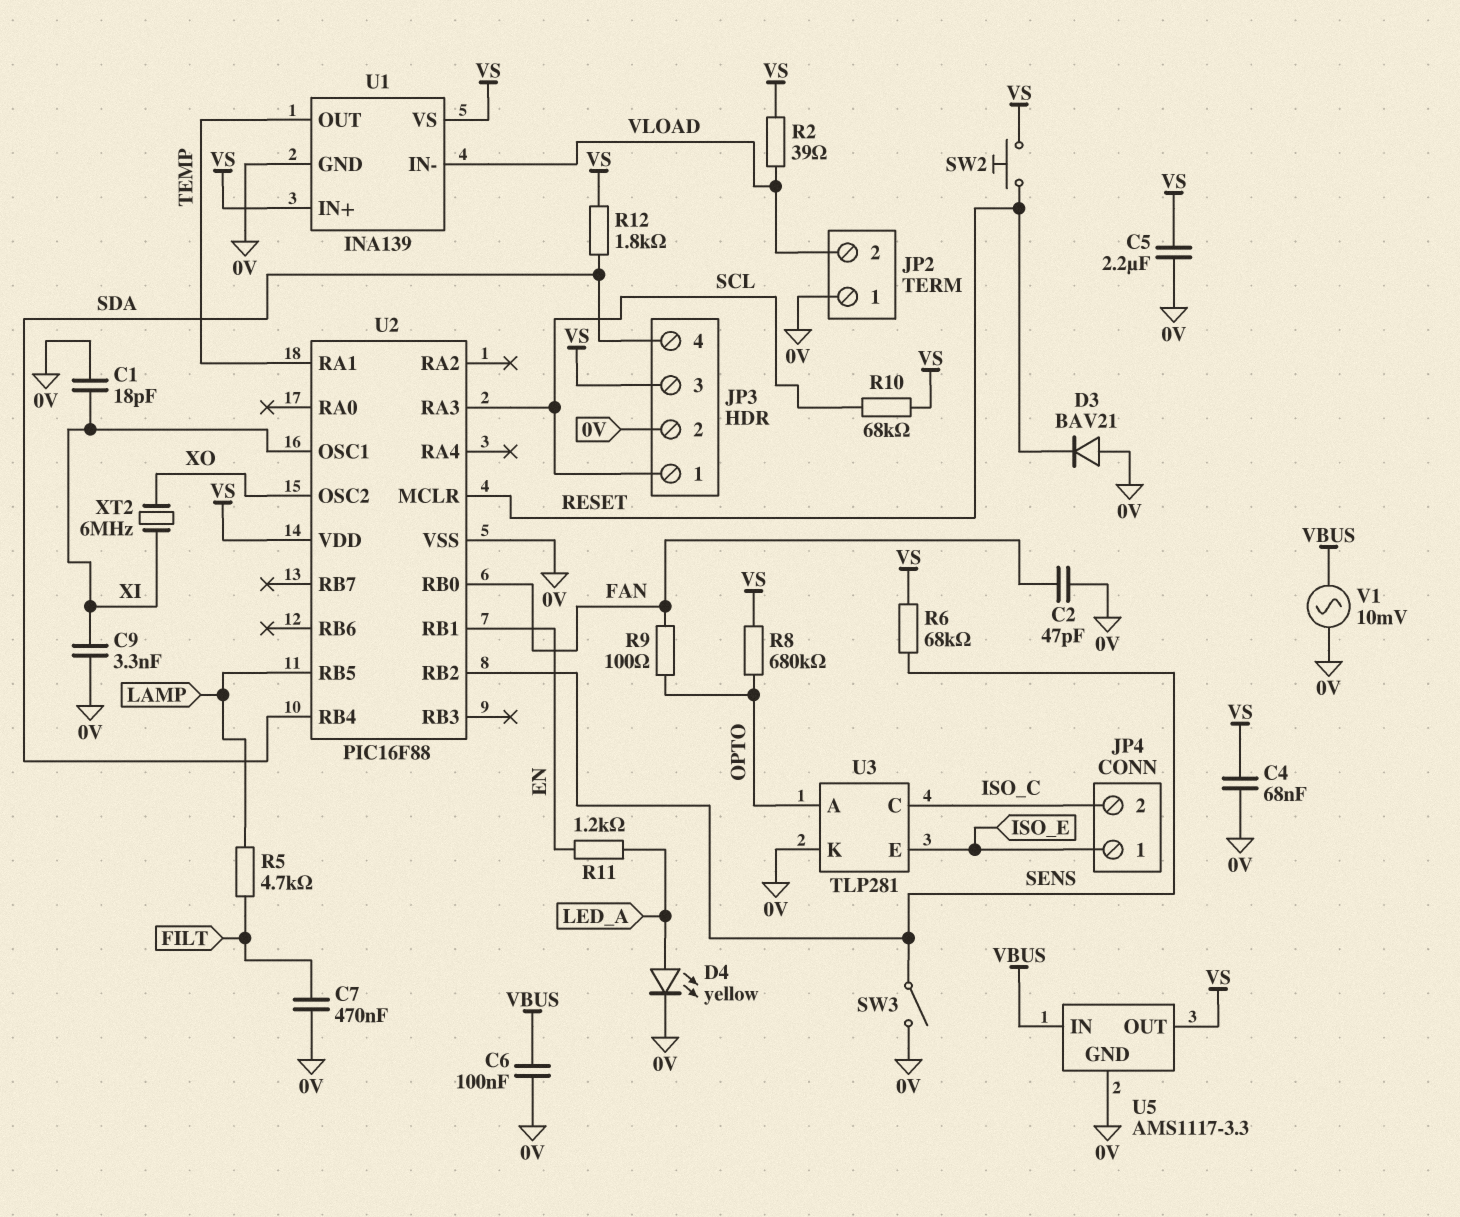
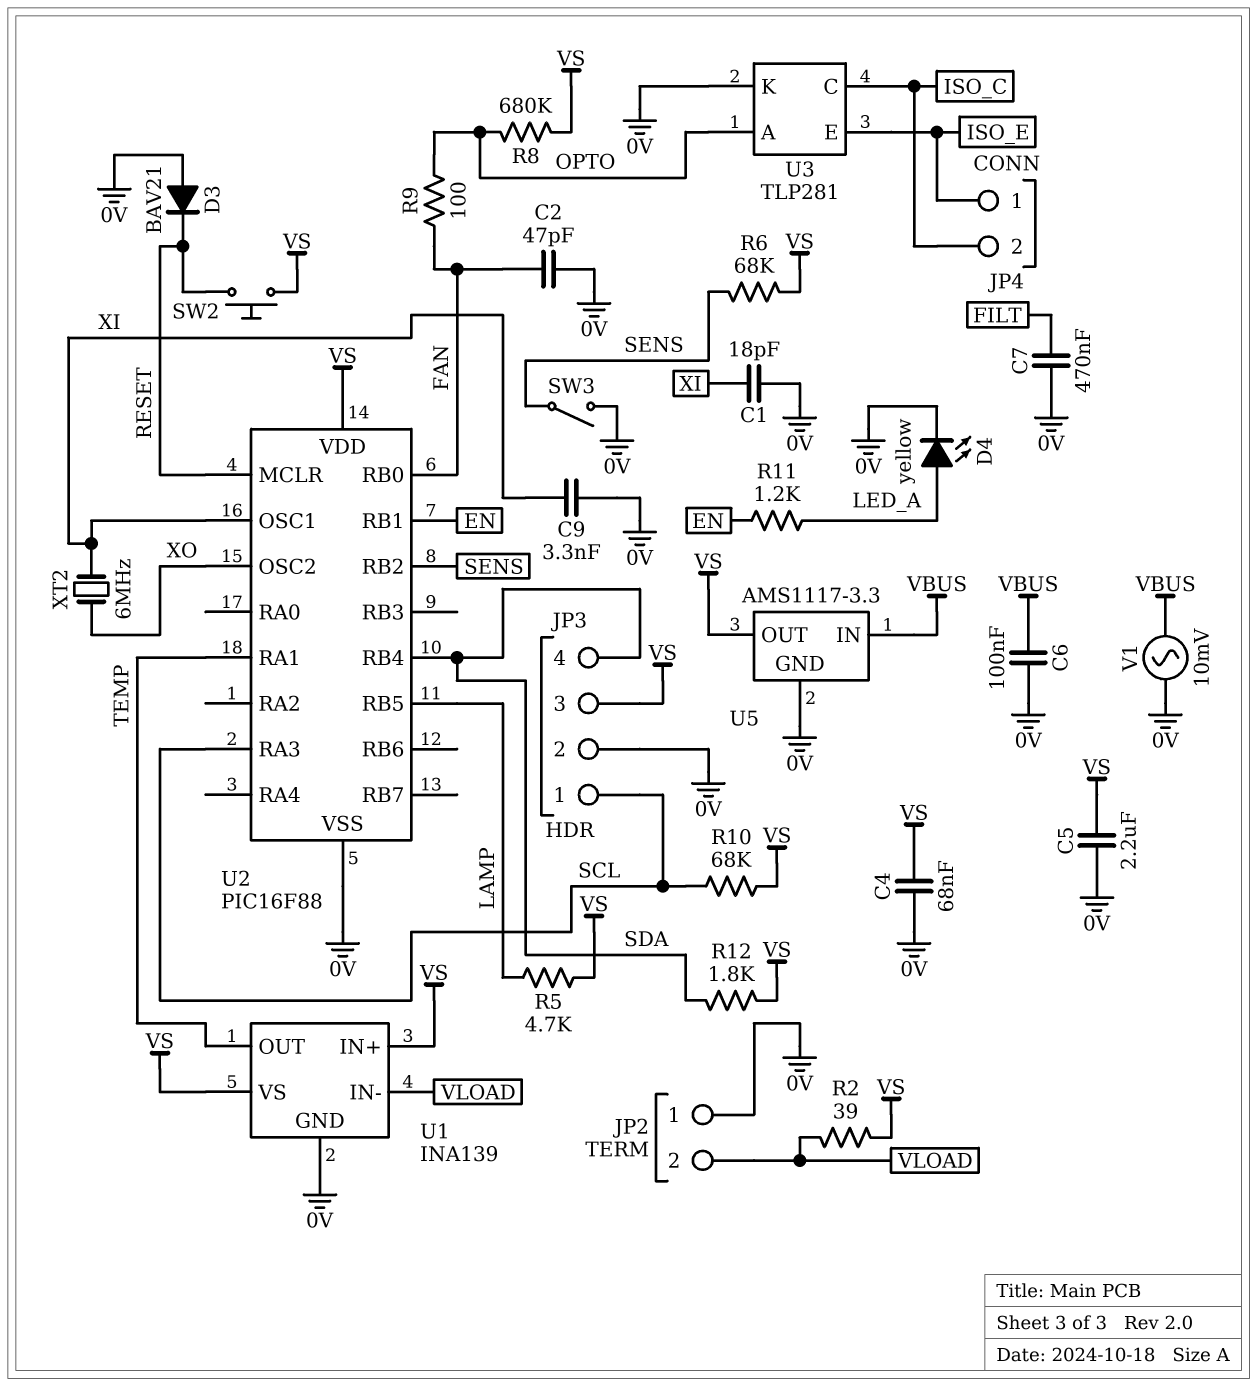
R5: 4.7k (FILT, LAMP) -> 4.7k (LAMP, VS)

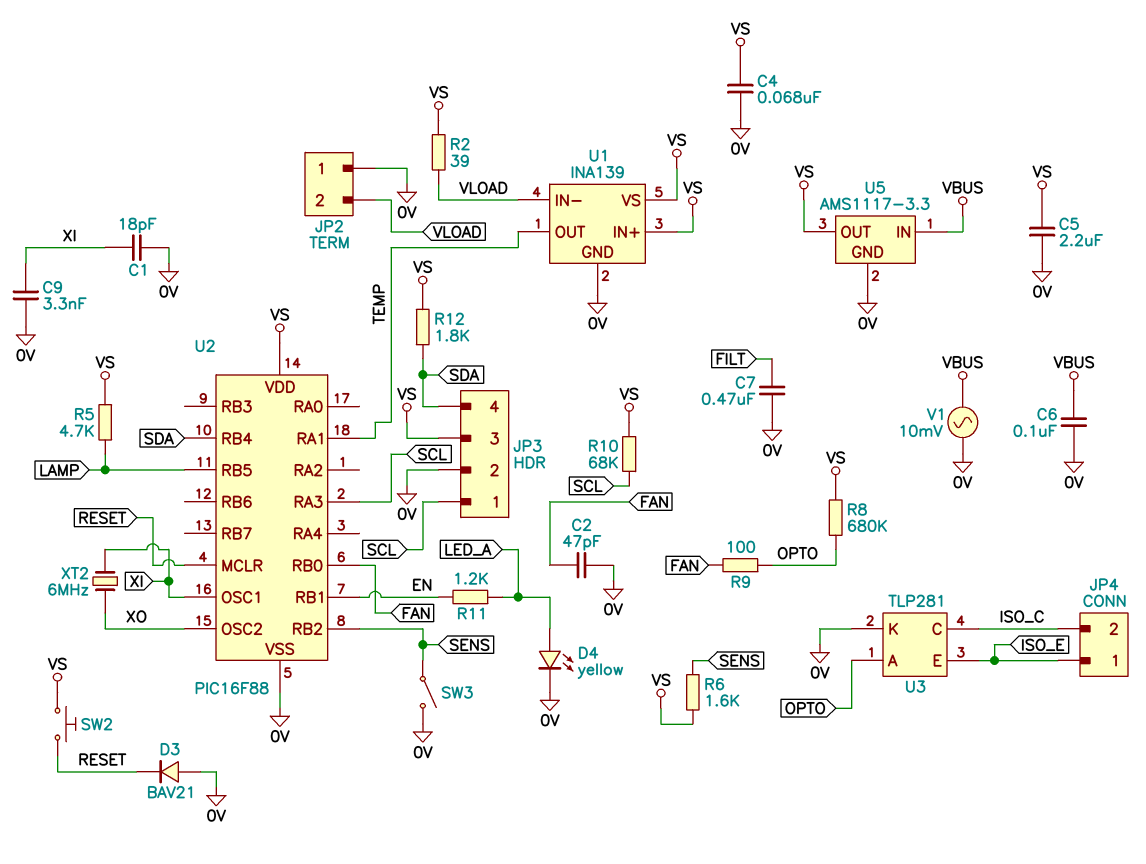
R6: 68k (SENS, VS) -> 1.6k (SENS, VS)

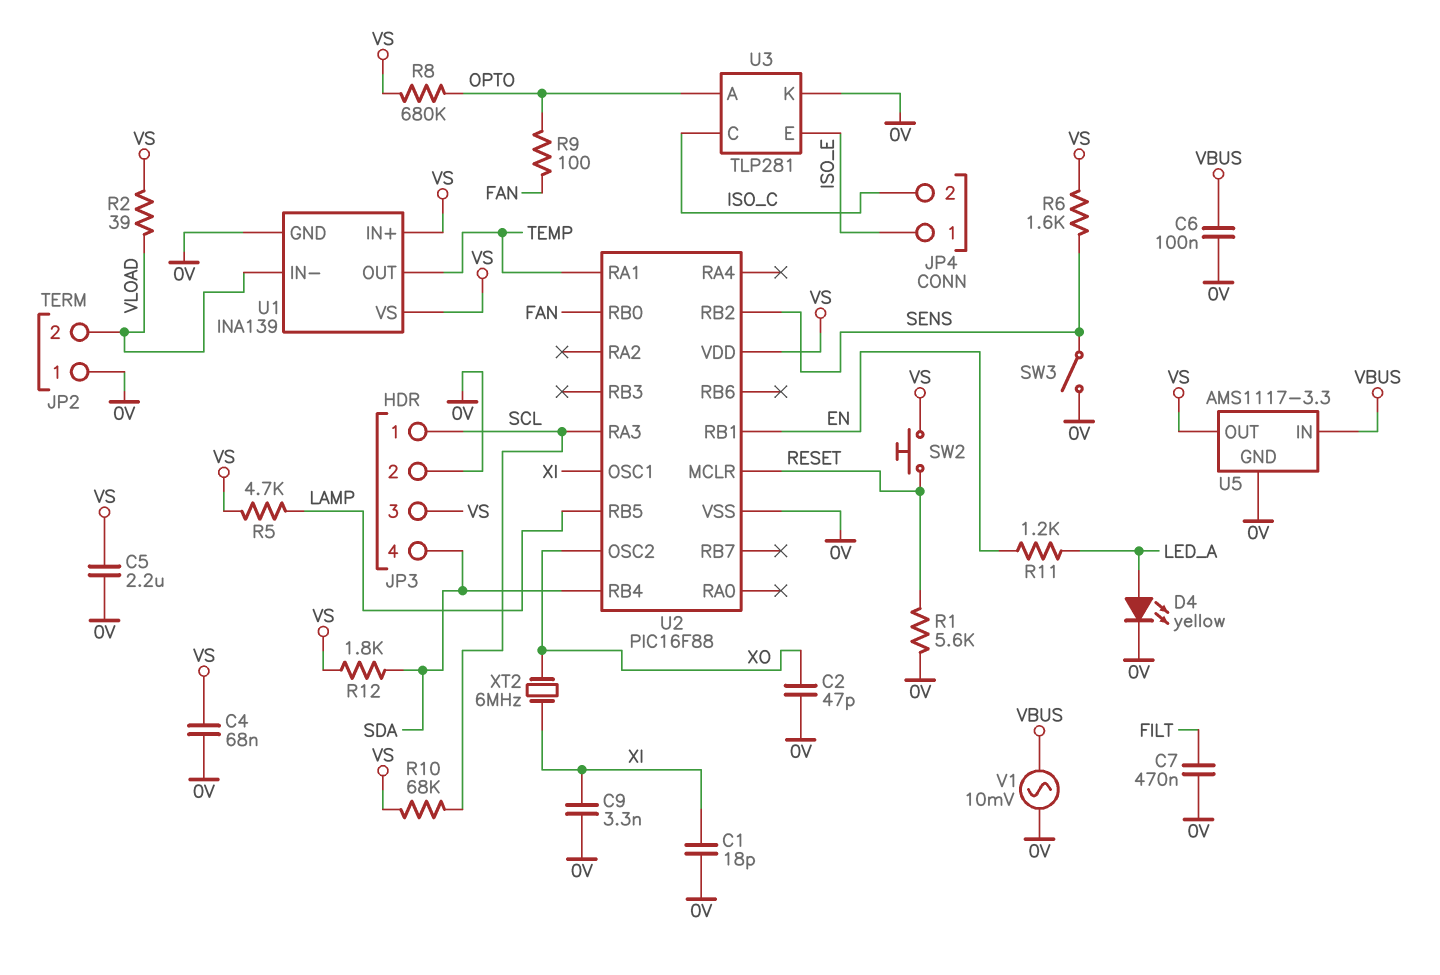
C2: 47pF (0V, FAN) -> 47pF (0V, XO)
D3: diode BAV21 (A 0V, K RESET) -> none
R1: none -> 5.6k (0V, RESET)

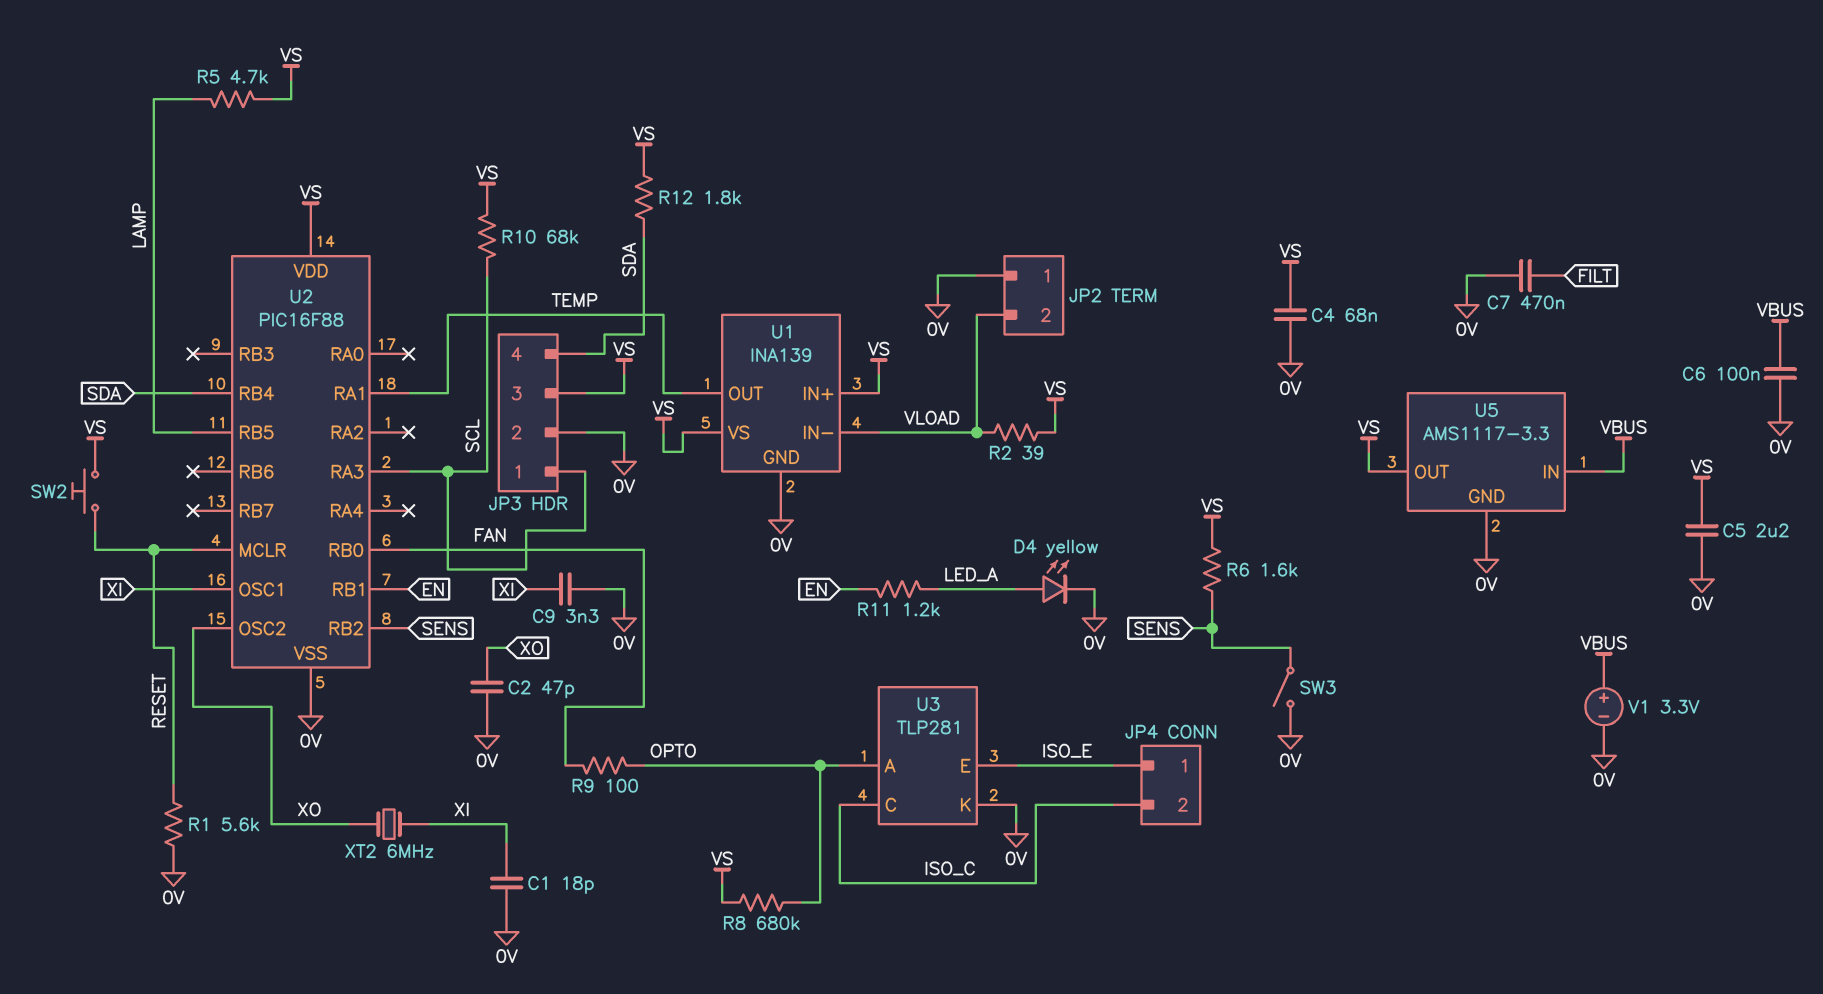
V1: AC 10mV (0V, VBUS) -> 3.3V (plus VBUS, minus 0V)

